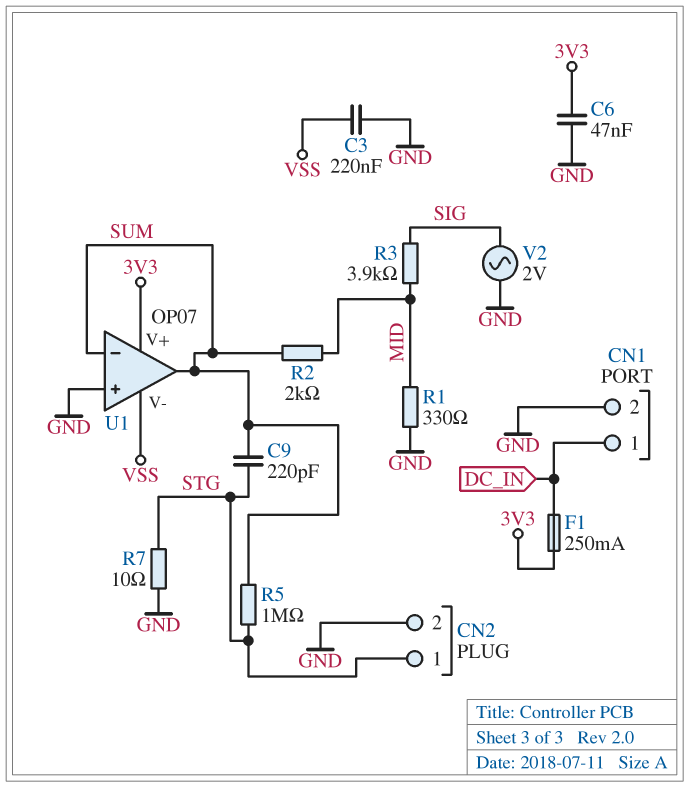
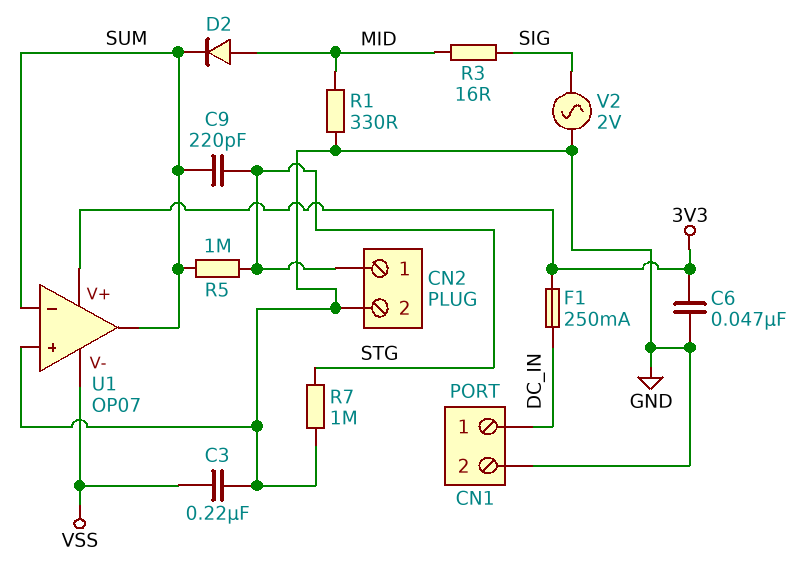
D2: none -> diode (A MID, K SUM)
R2: 2k (MID, SUM) -> none
R3: 3.9k (MID, SIG) -> 16 (MID, SIG)
R7: 10 (GND, STG) -> 1M (GND, STG)

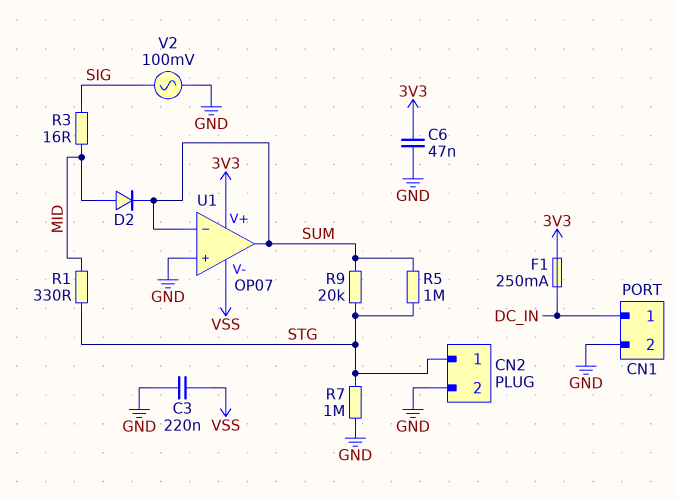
C9: 220pF (STG, SUM) -> none
R1: 330 (GND, MID) -> 330 (MID, STG)
R9: none -> 20k (STG, SUM)
V2: AC 2V (GND, SIG) -> AC 100mV (GND, SIG)

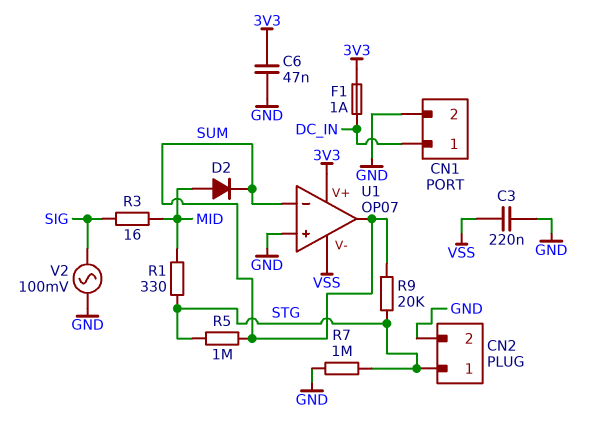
F1: 250mA (3V3, DC_IN) -> 1A (3V3, DC_IN)

